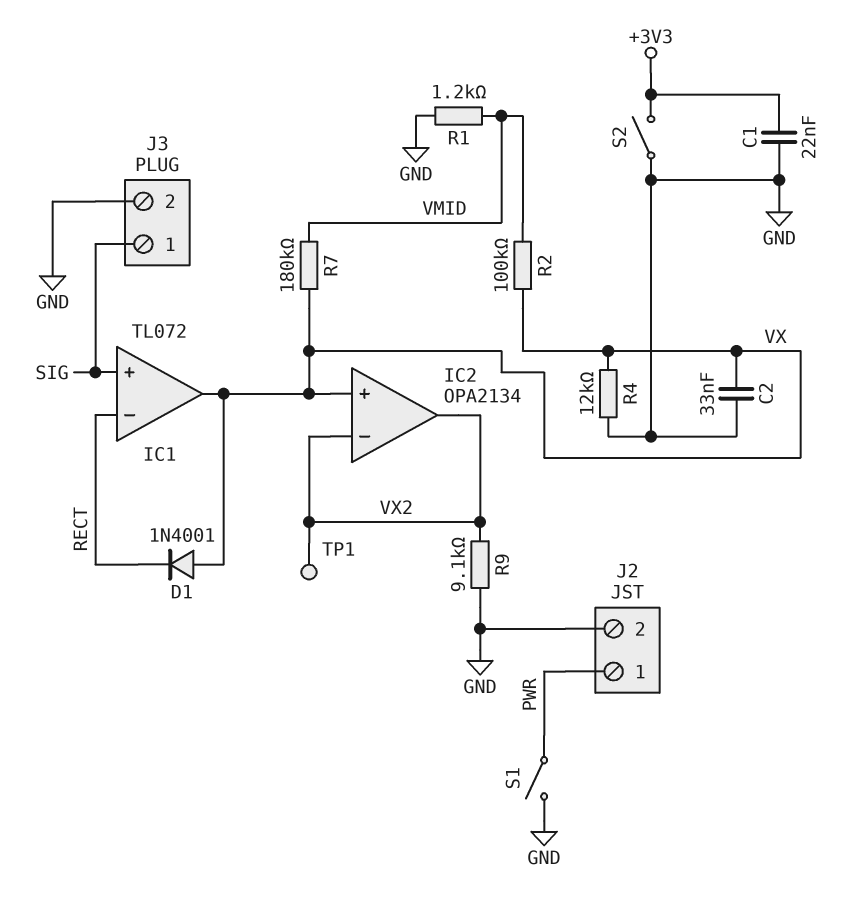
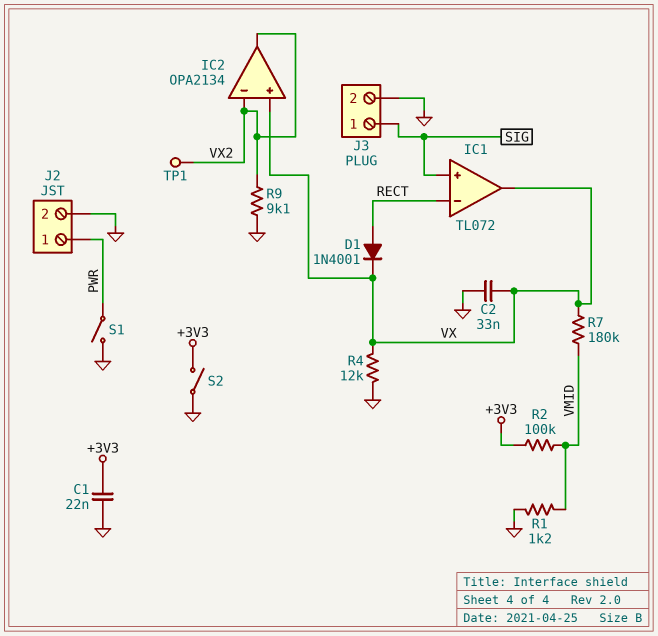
D1: diode 1N4001 (A VX, K RECT) -> diode 1N4001 (A RECT, K VX)
R2: 100k (VMID, VX) -> 100k (+3V3, VMID)

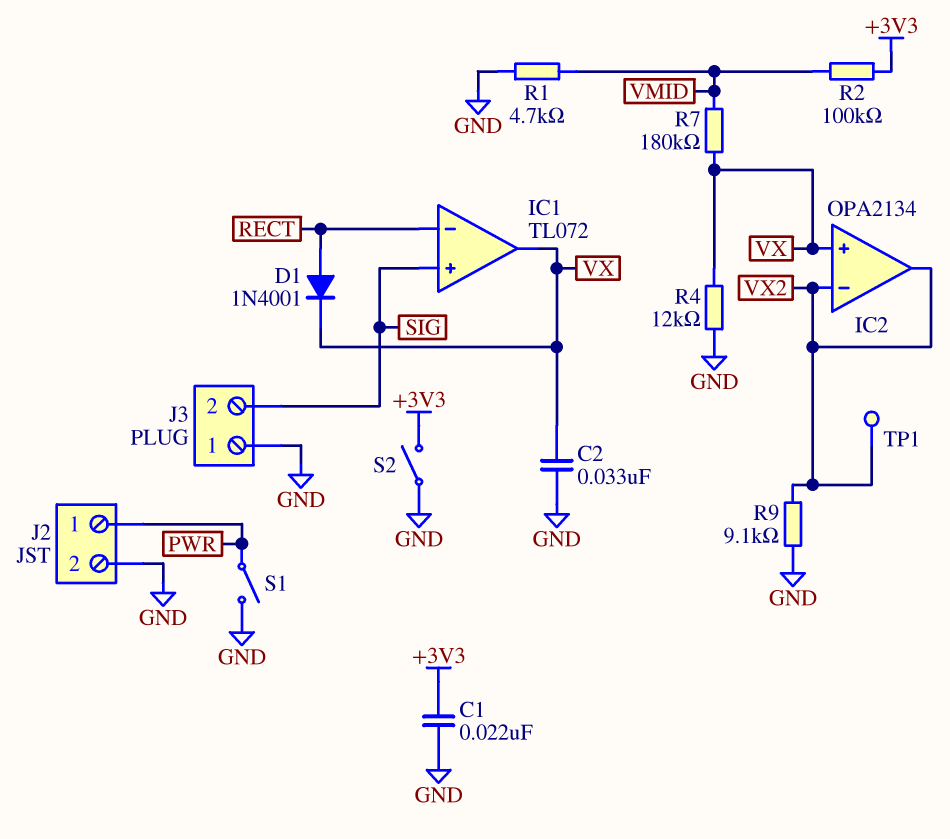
J3 pin 1: SIG -> GND
J3 pin 2: GND -> SIG
R1: 1.2k (GND, VMID) -> 4.7k (GND, VMID)

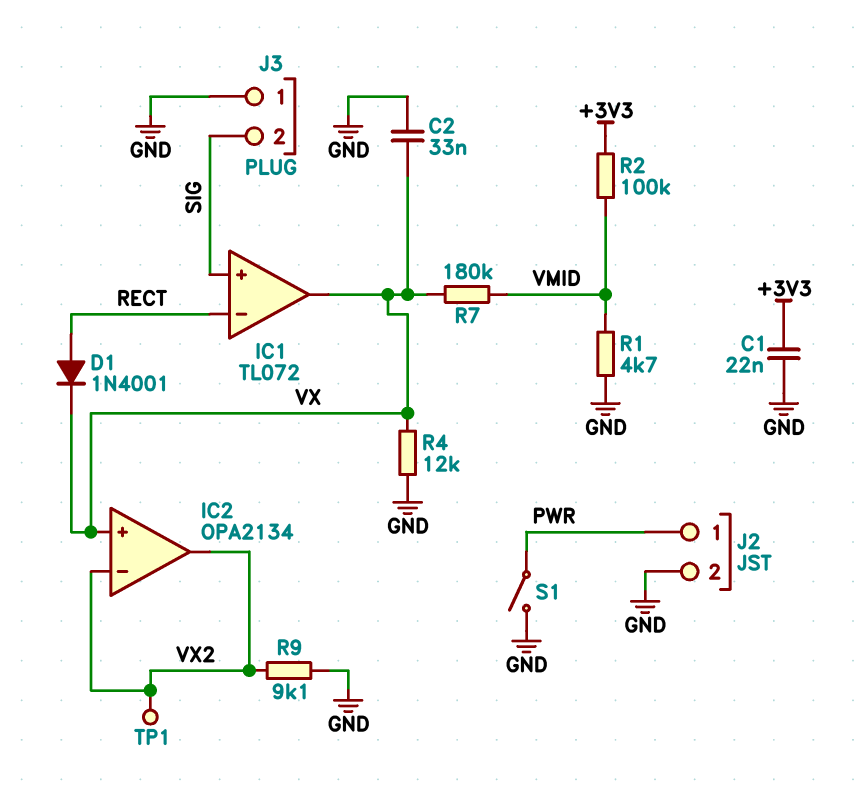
S2: switch (+3V3, GND) -> none

